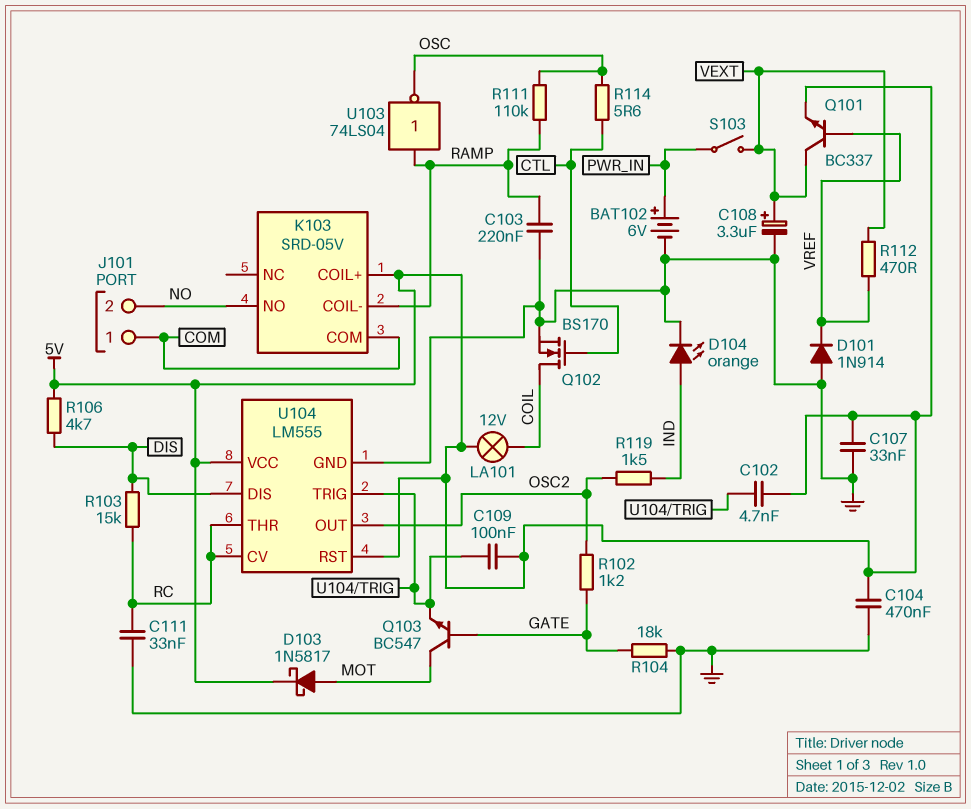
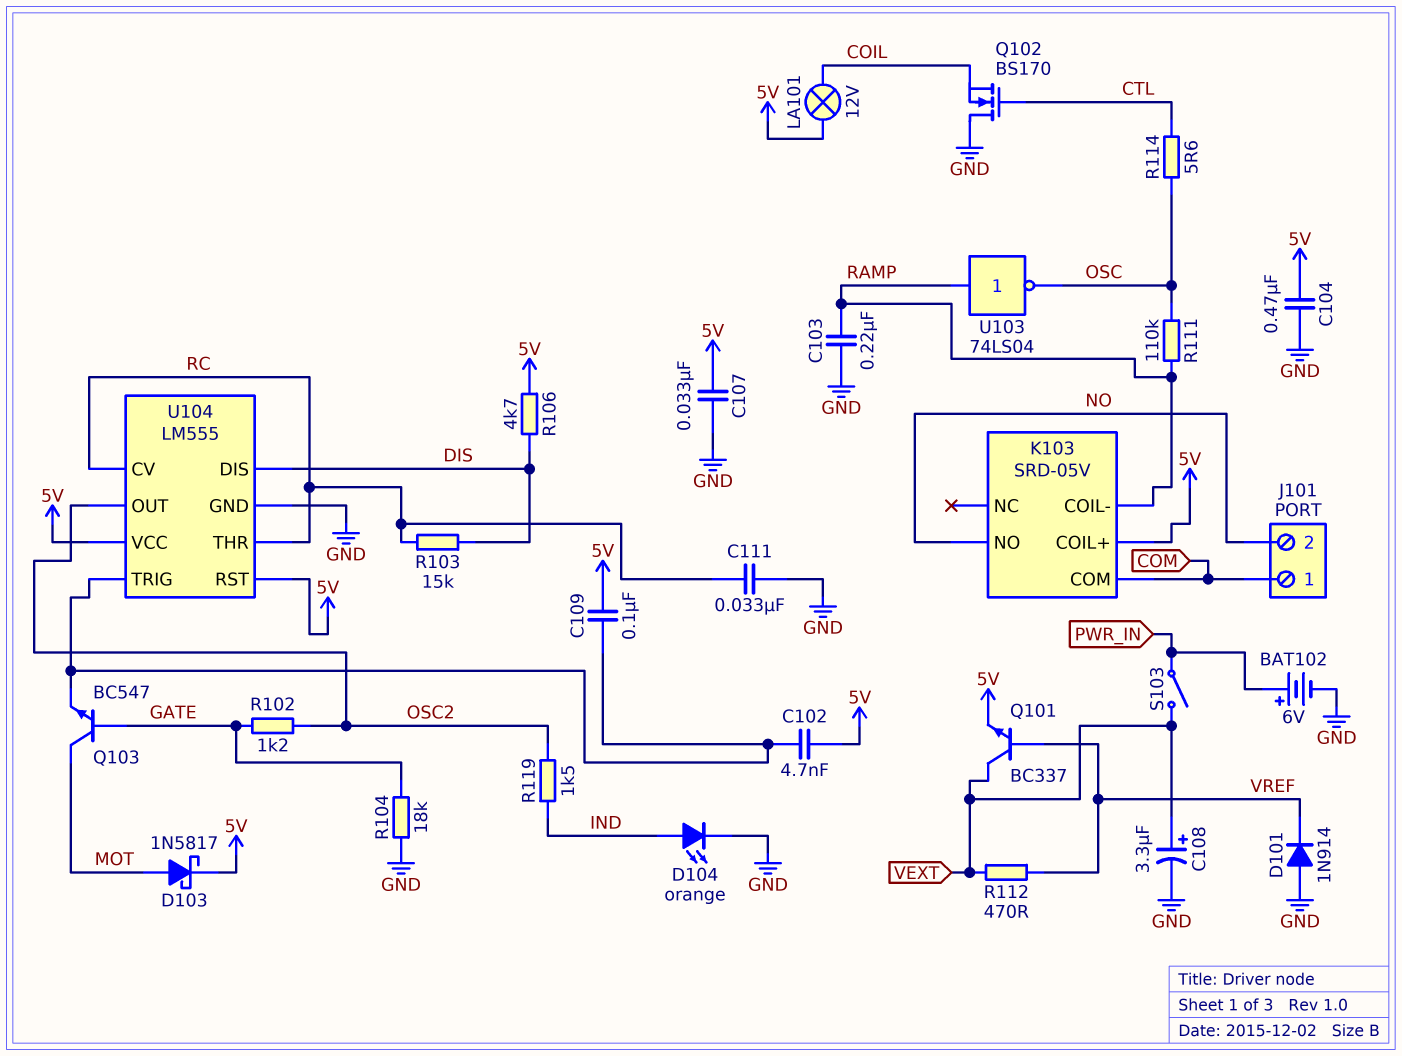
Q102: NMOS BS170 (G CTL, D COIL, S GND) -> NMOS BS170 (G CTL, D GND, S COIL)

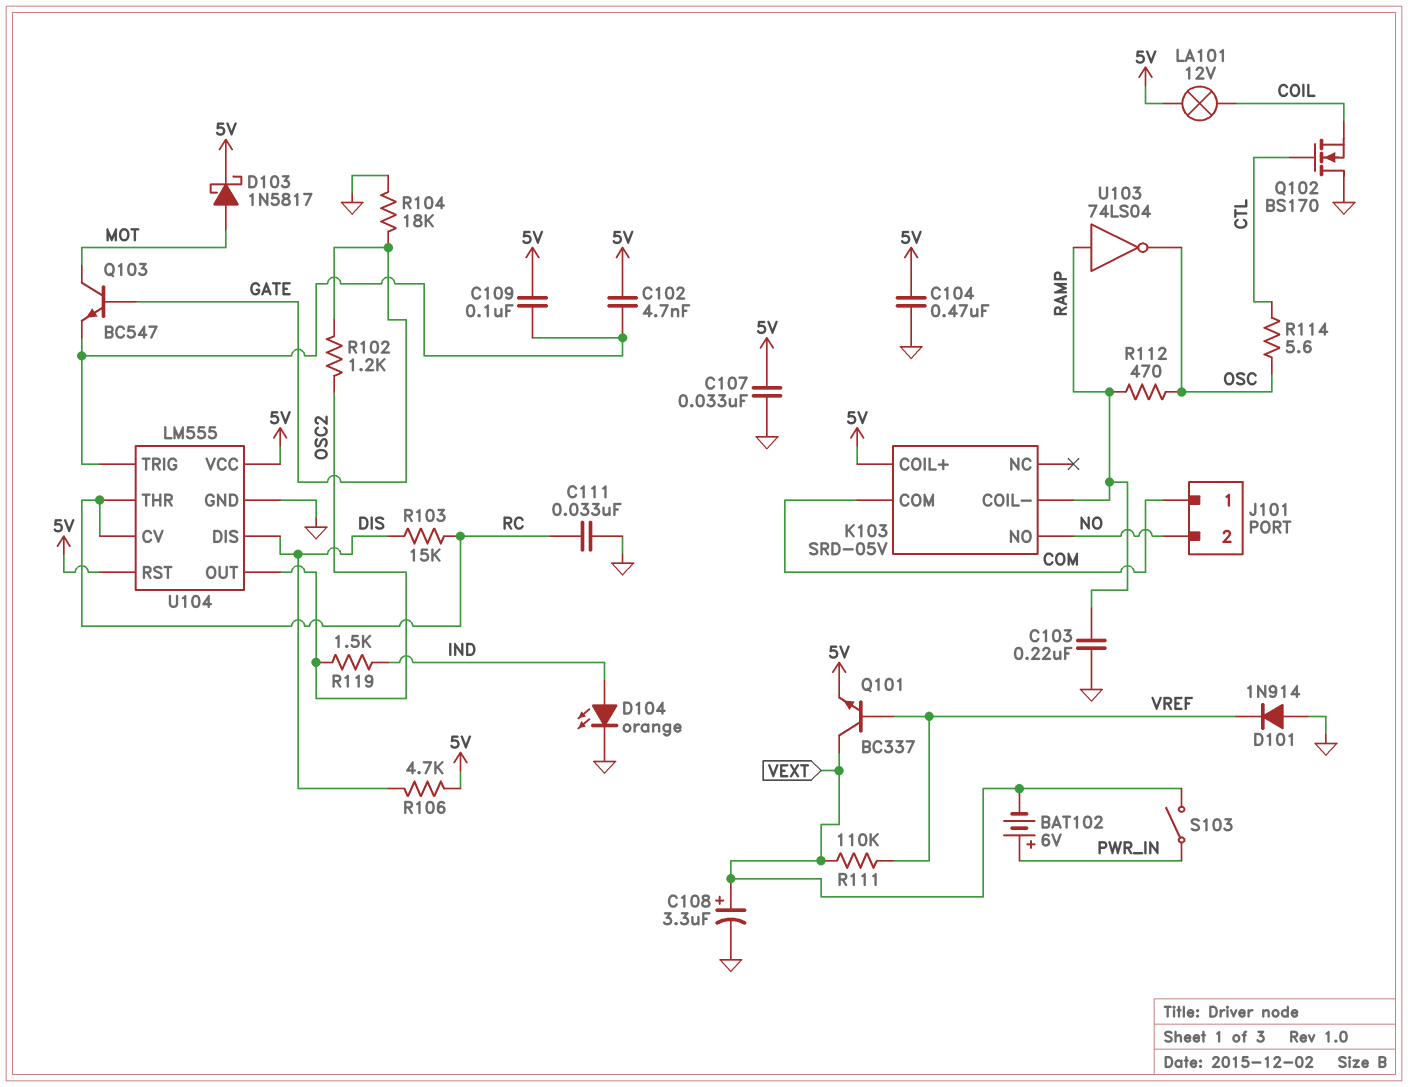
BAT102: 6V (plus PWR_IN, minus GND) -> 6V (plus PWR_IN, minus VEXT)
R111: 110k (OSC, RAMP) -> 110k (VEXT, VREF)
R112: 470 (VEXT, VREF) -> 470 (OSC, RAMP)

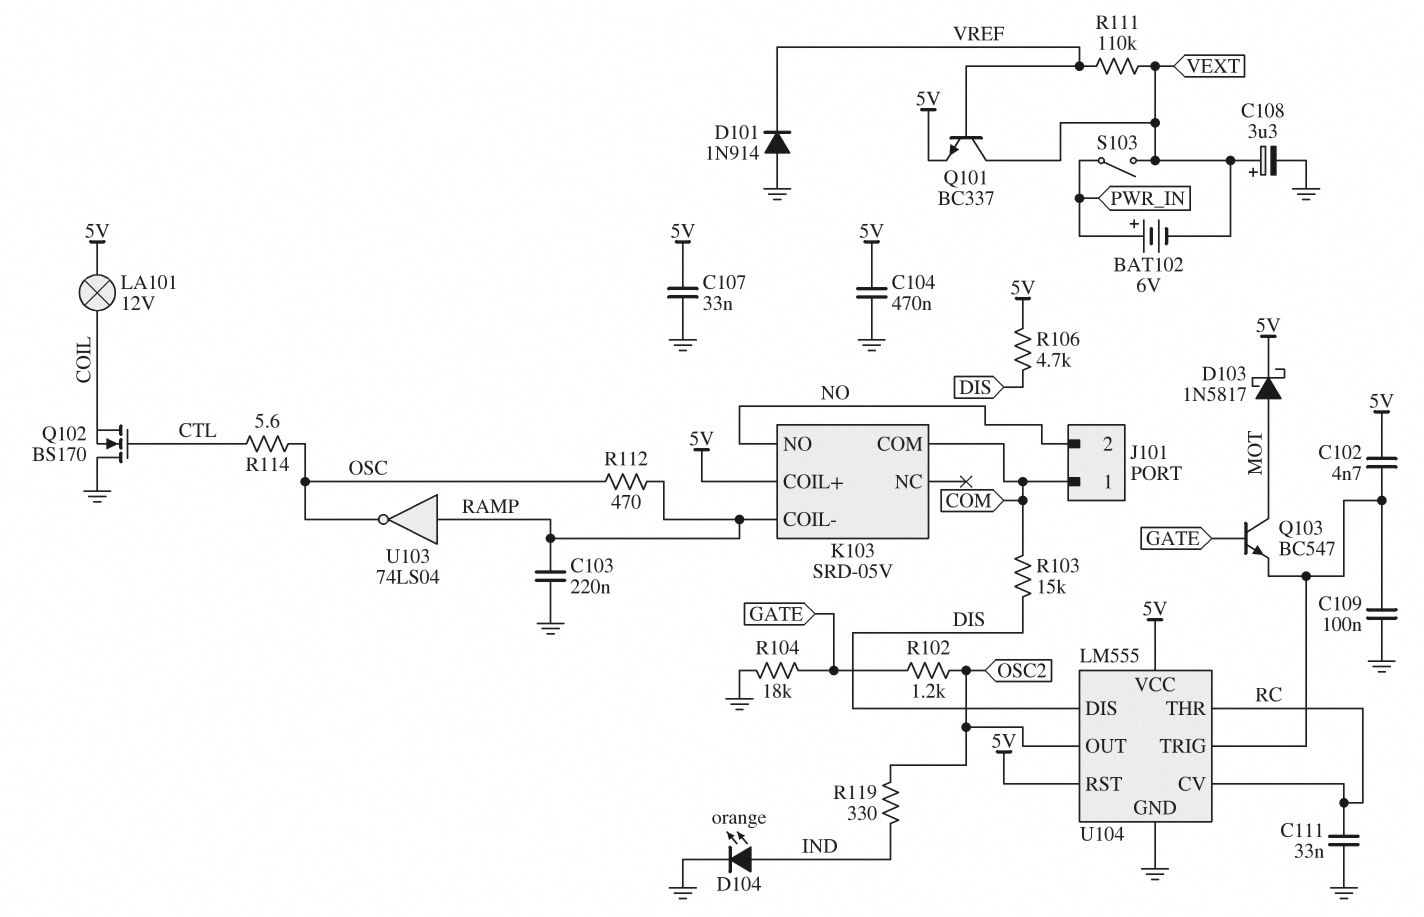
C109: 100nF (5V, U104/TRIG) -> 100nF (GND, U104/TRIG)
R103: 15k (DIS, RC) -> 15k (COM, DIS)
R119: 1.5k (IND, OSC2) -> 330 (IND, OSC2)

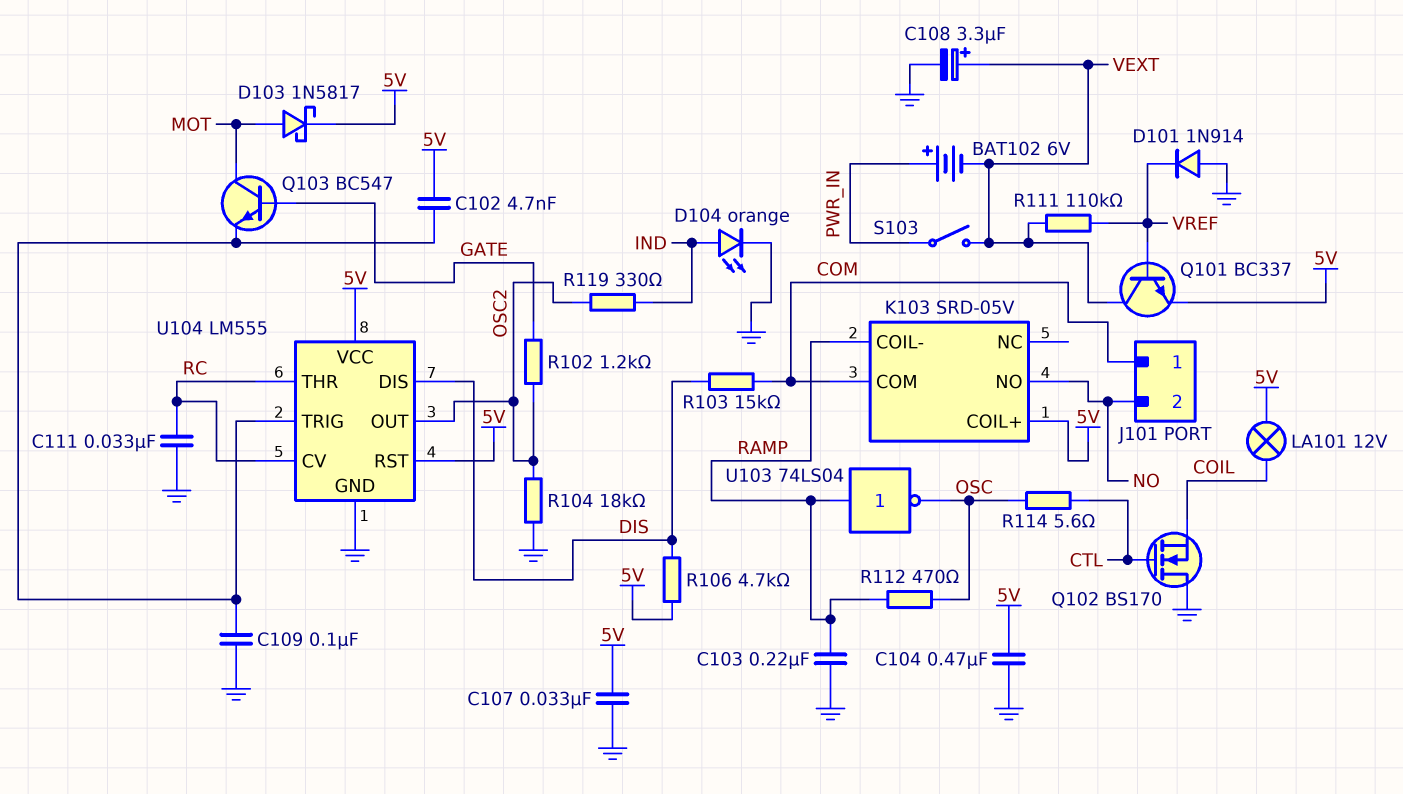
R104: 18k (GATE, GND) -> 18k (GND, OSC2)

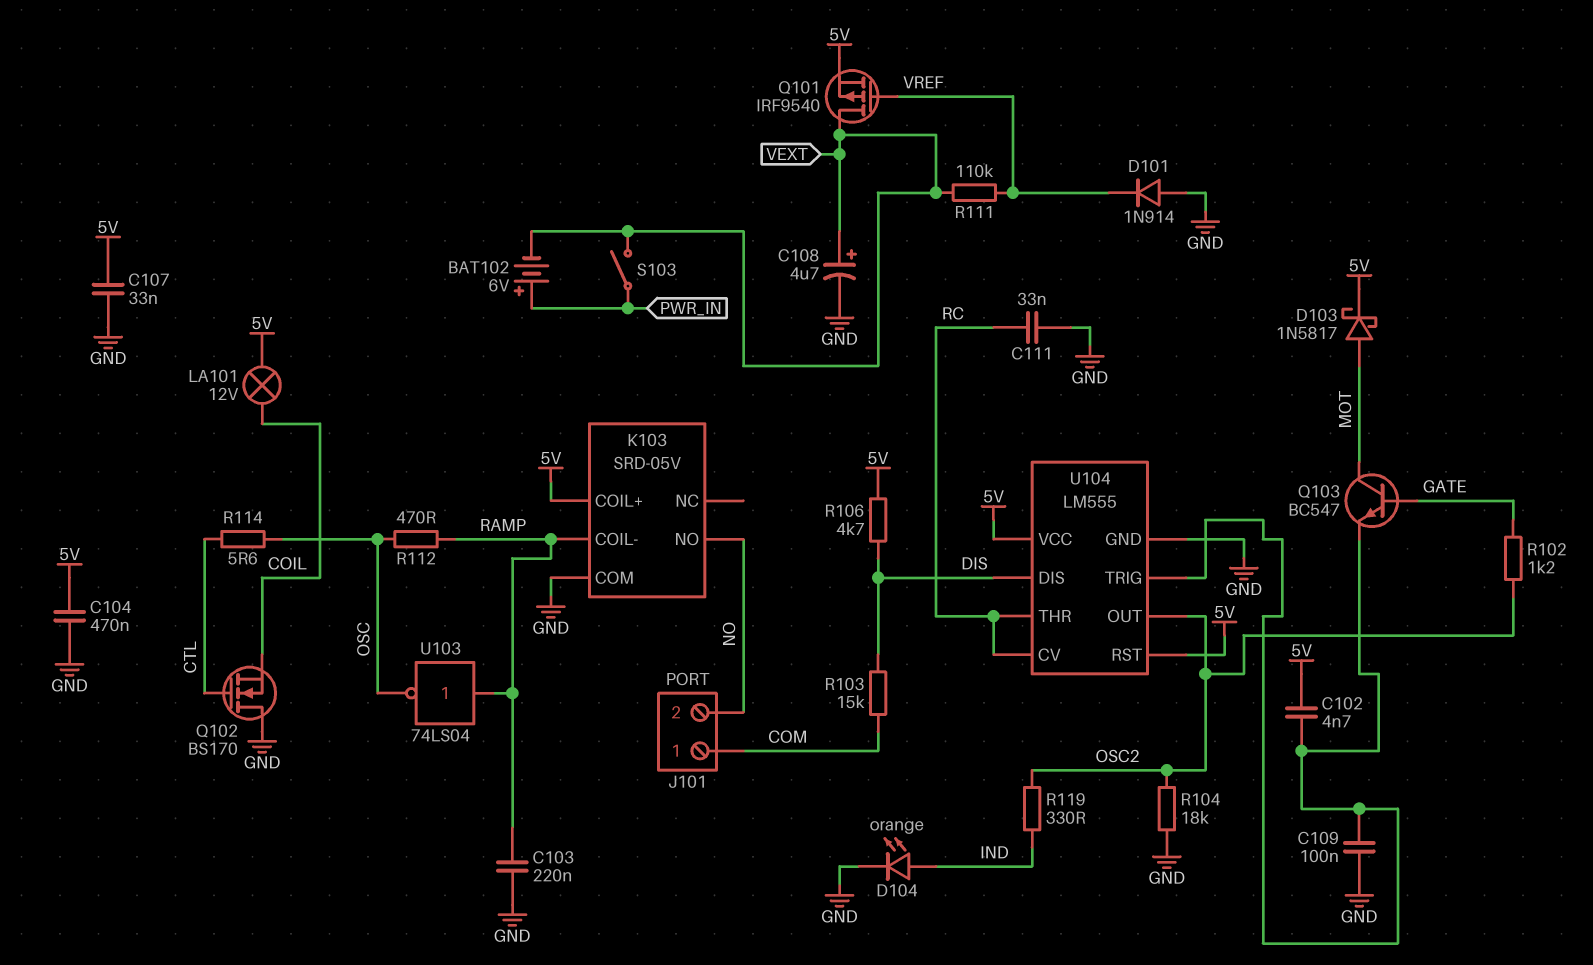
C108: 3.3uF (plus VEXT, minus GND) -> 4.7uF (plus VEXT, minus GND)
K103 pin COM: COM -> GND
Q101: NPN BC337 (B VREF, C VEXT, E 5V) -> PMOS IRF9540 (G VREF, D VEXT, S 5V)

